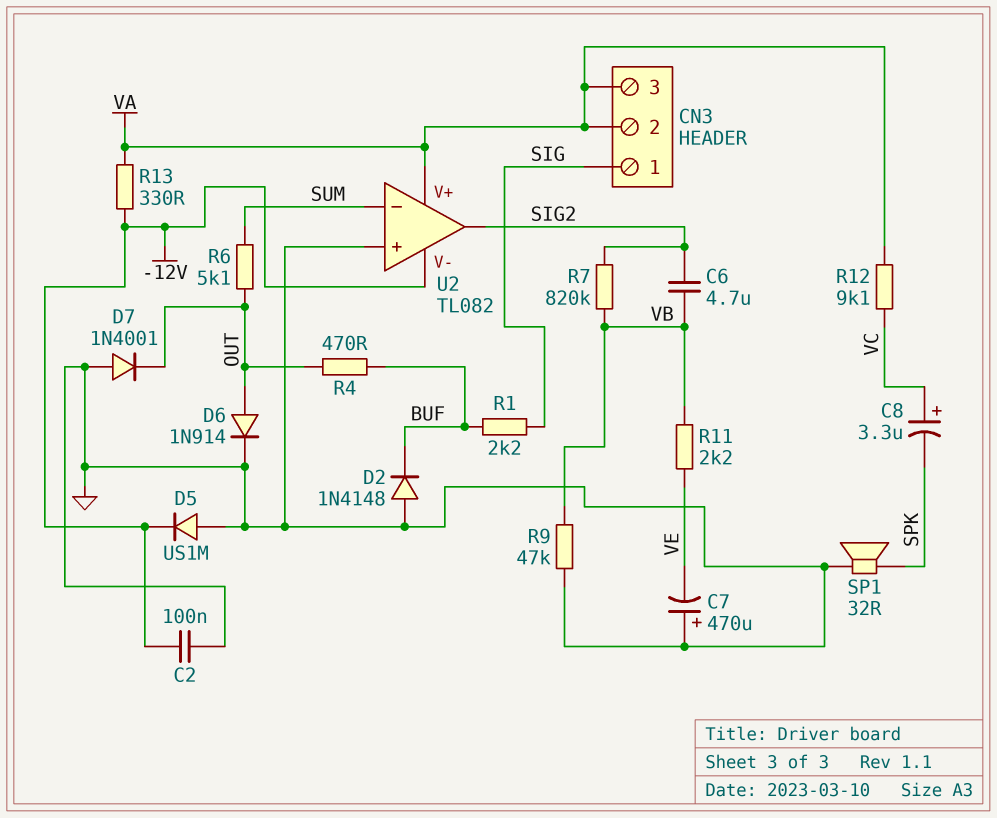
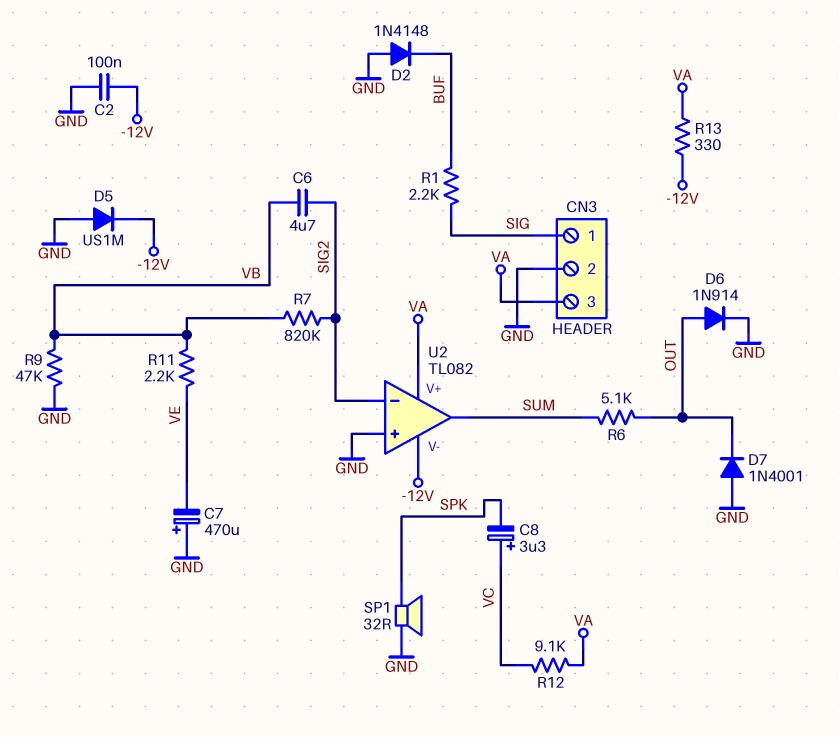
CN3 pin 2: VA -> GND
R4: 470 (BUF, OUT) -> none
U2 pin in-: SUM -> SIG2
U2 pin out: SIG2 -> SUM

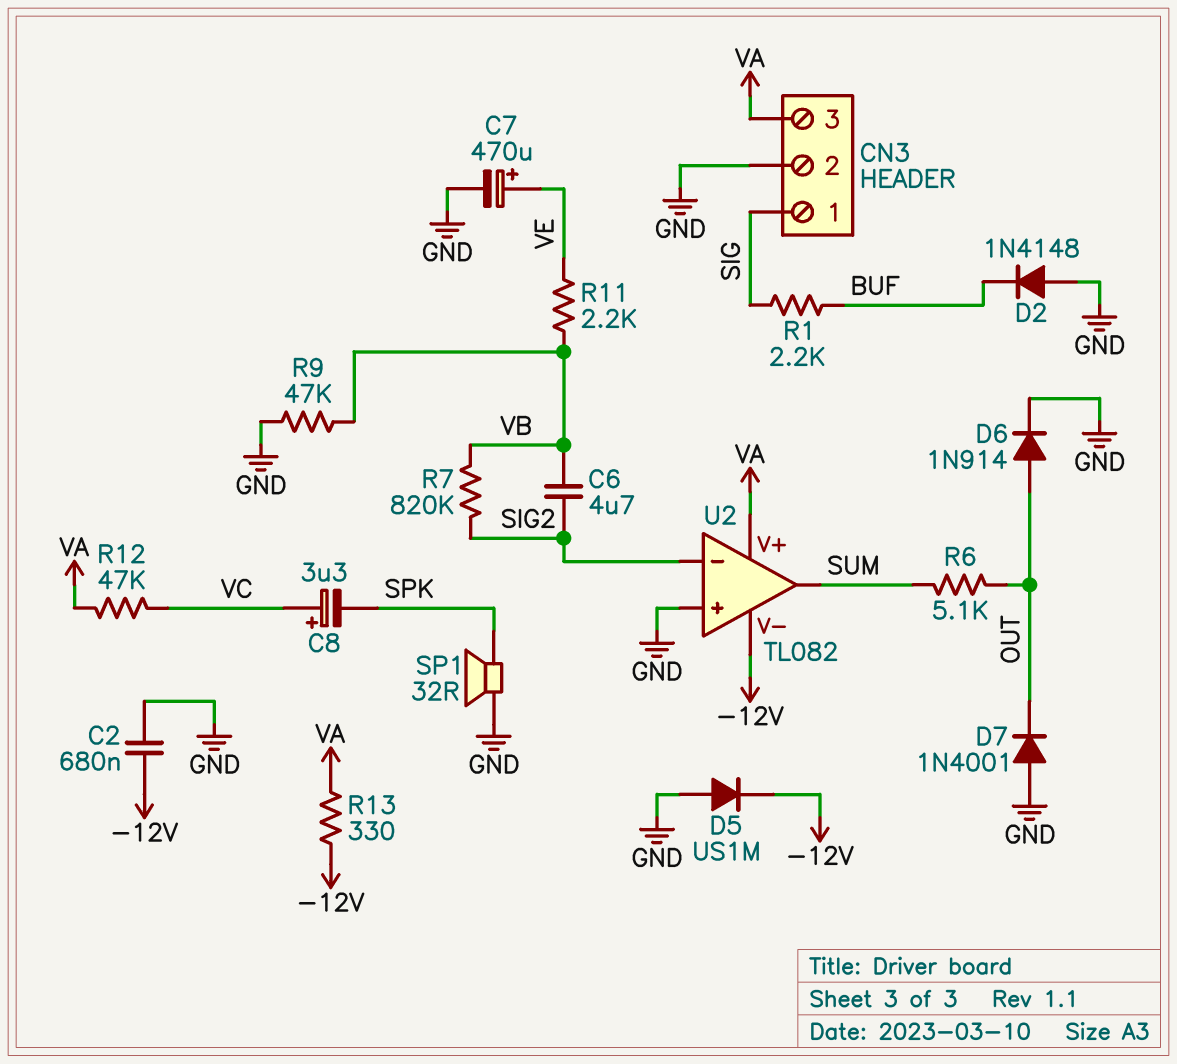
C2: 100nF (-12V, GND) -> 680nF (-12V, GND)
C7: 470uF (plus GND, minus VE) -> 470uF (plus VE, minus GND)
R12: 9.1k (VA, VC) -> 47k (VA, VC)

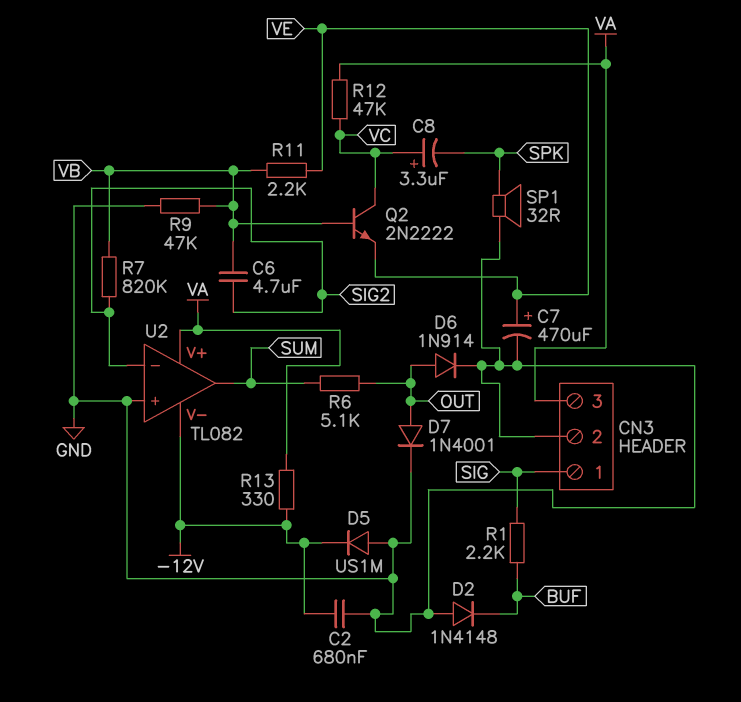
D7: diode 1N4001 (A GND, K OUT) -> diode 1N4001 (A OUT, K GND)
Q2: none -> NPN 2N2222 (B VB, C VC, E VE)

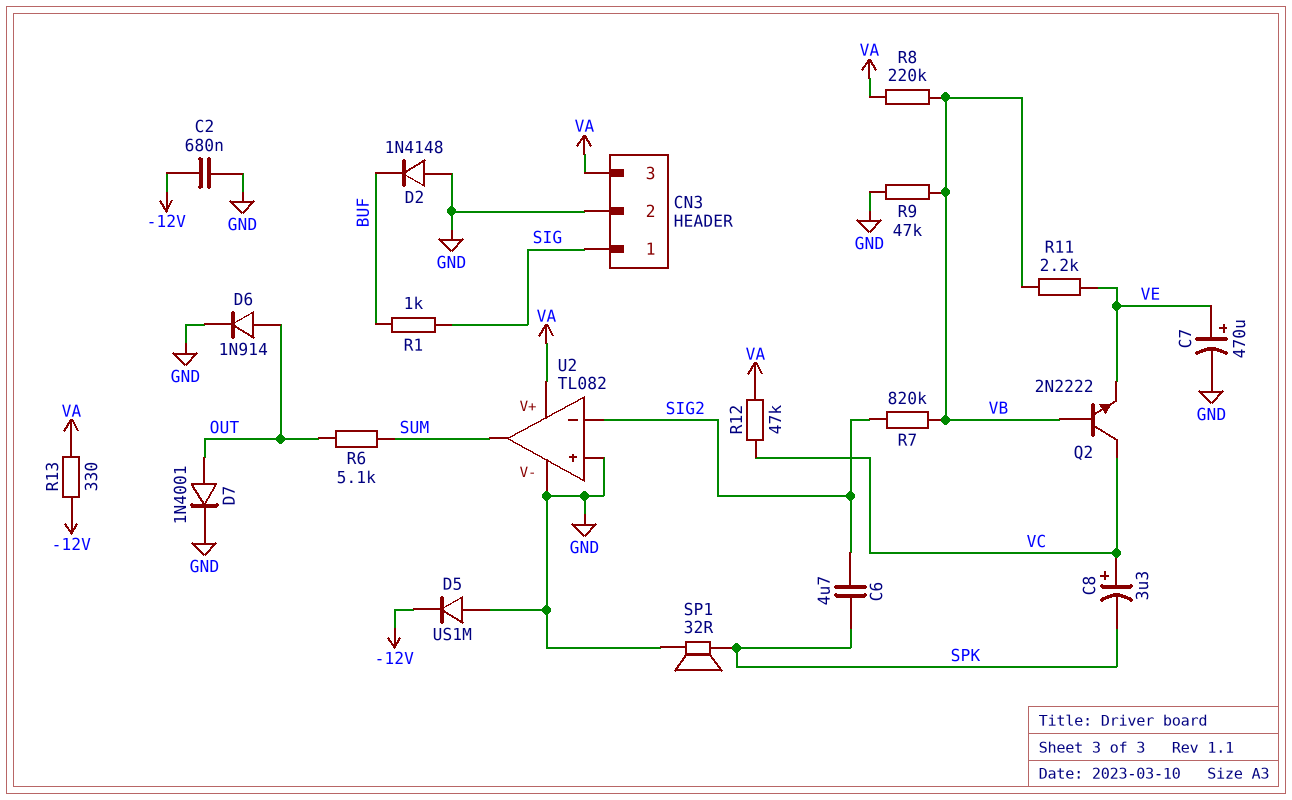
C6: 4.7uF (SIG2, VB) -> 4.7uF (SIG2, SPK)
R1: 2.2k (BUF, SIG) -> 1k (BUF, SIG)
R8: none -> 220k (VA, VB)
U2 pin V-: -12V -> GND

